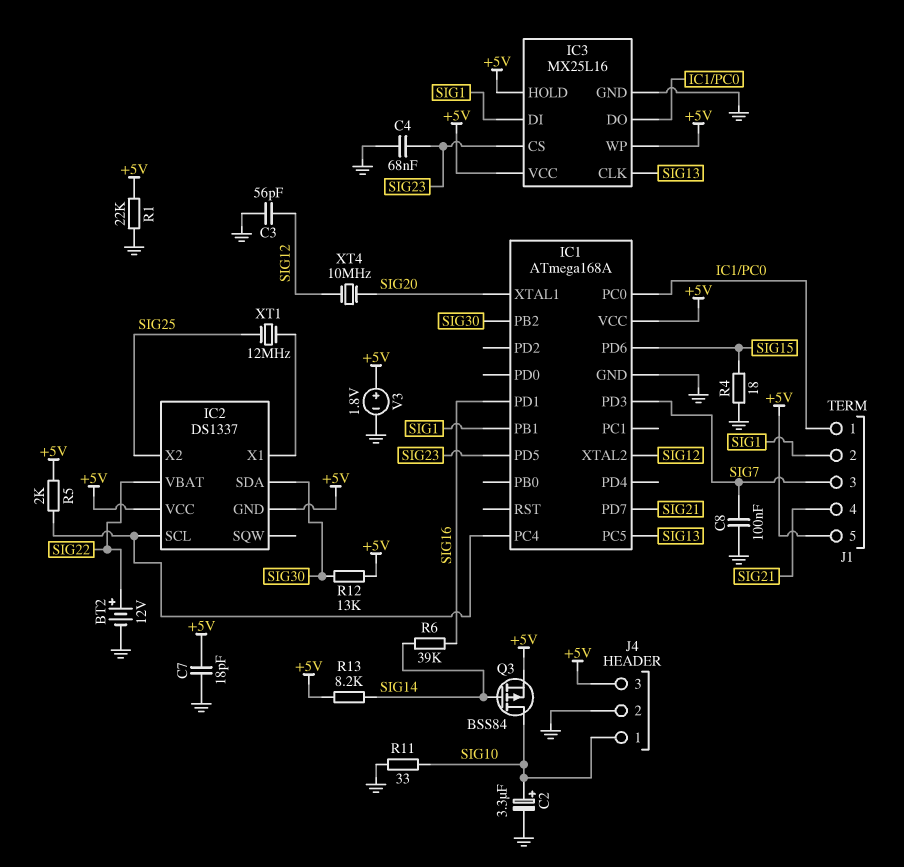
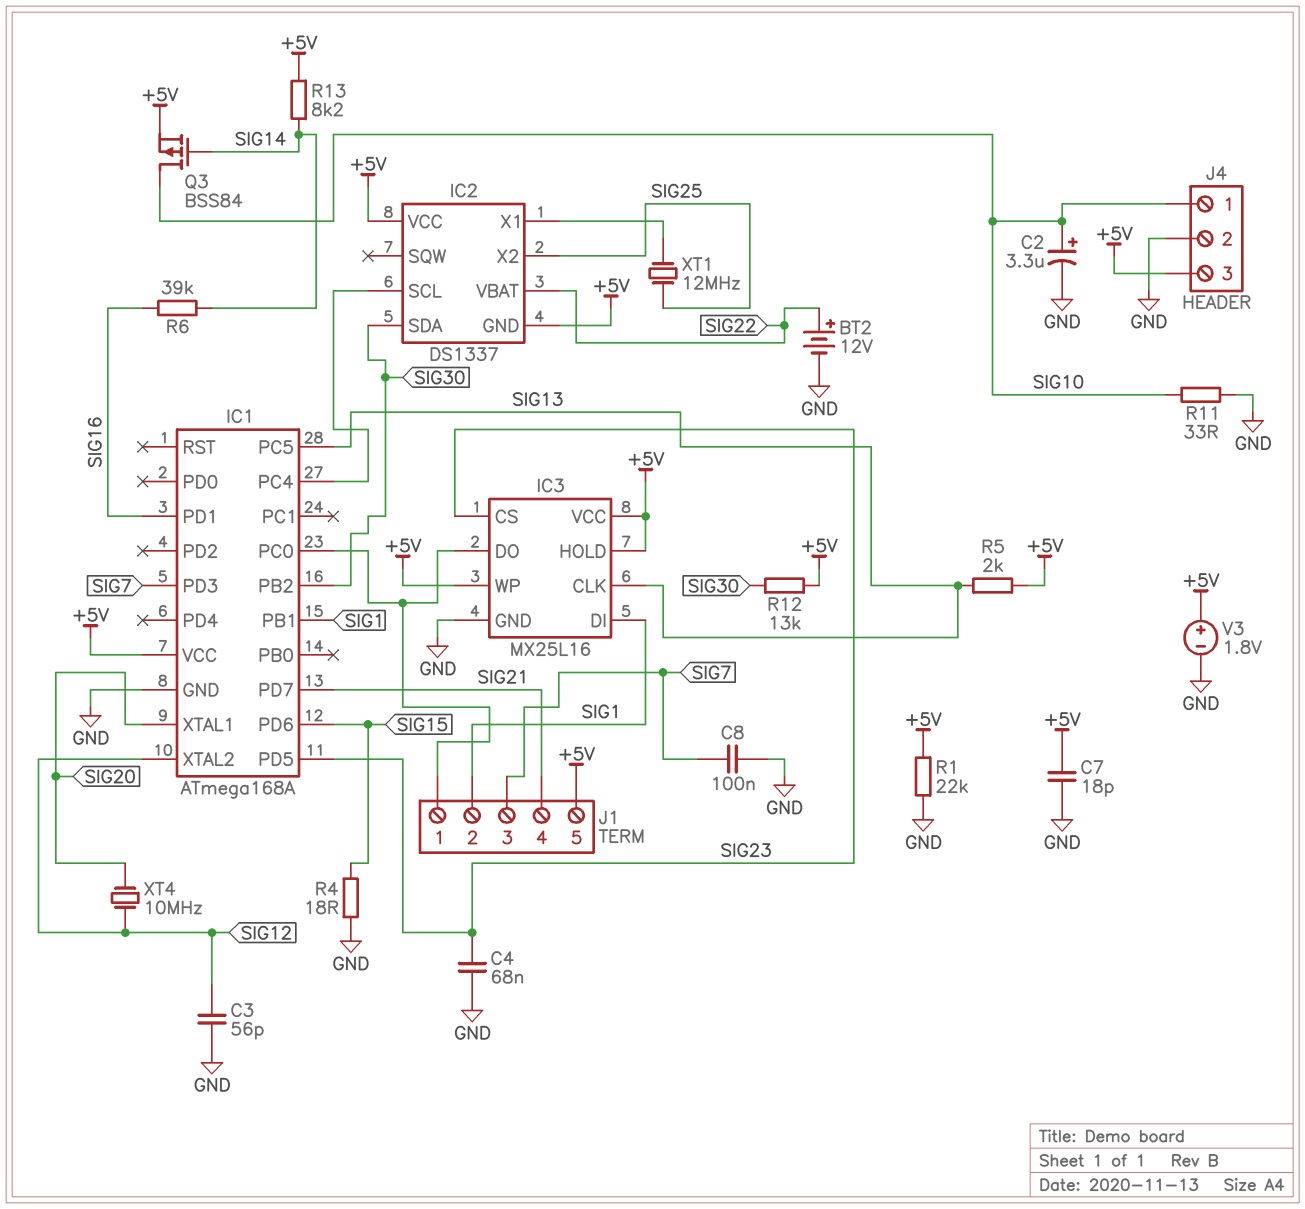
R5: 2k (+5V, IC1/PC4) -> 2k (+5V, SIG13)

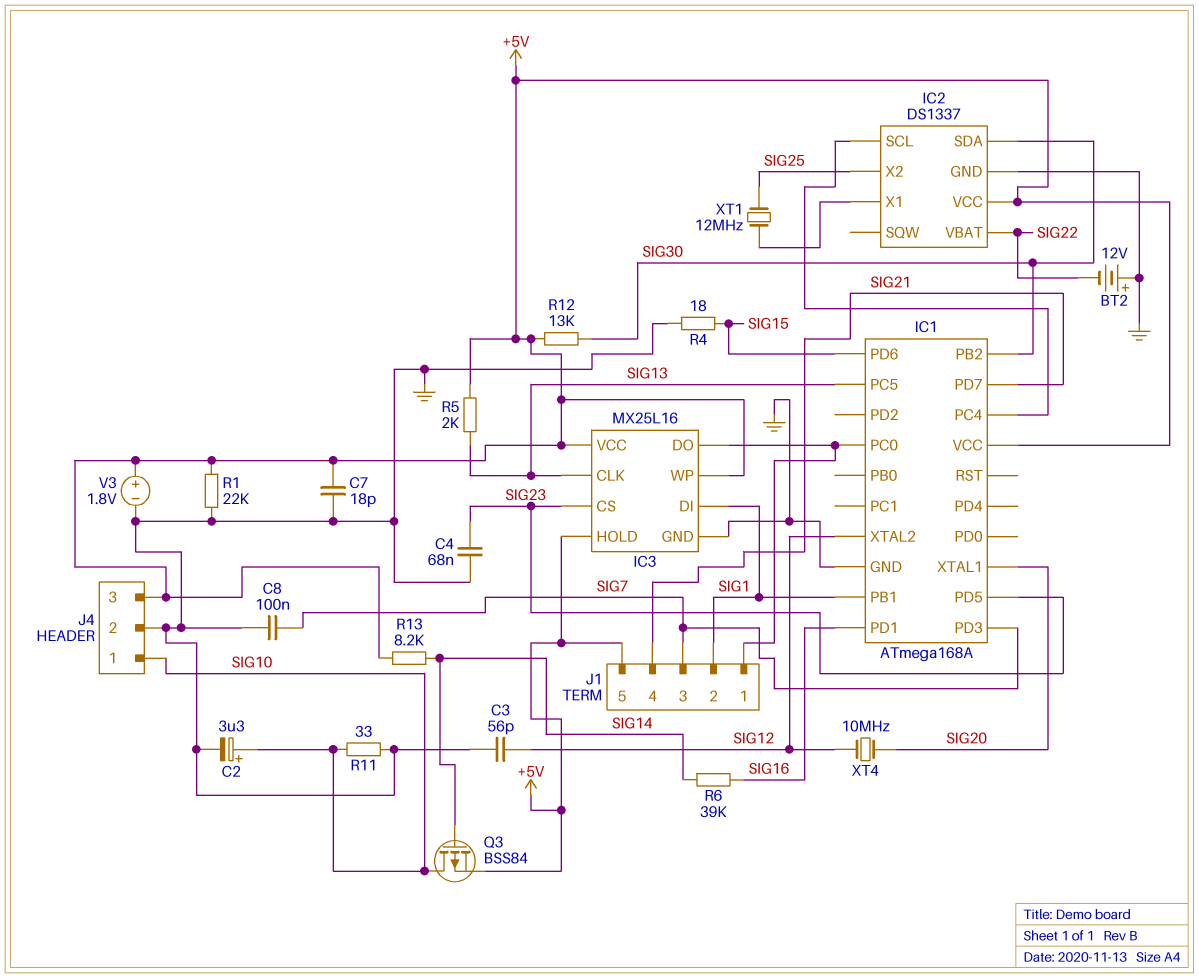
BT2: 12V (plus SIG22, minus GND) -> 12V (plus GND, minus SIG22)
IC2 pin GND: +5V -> GND

